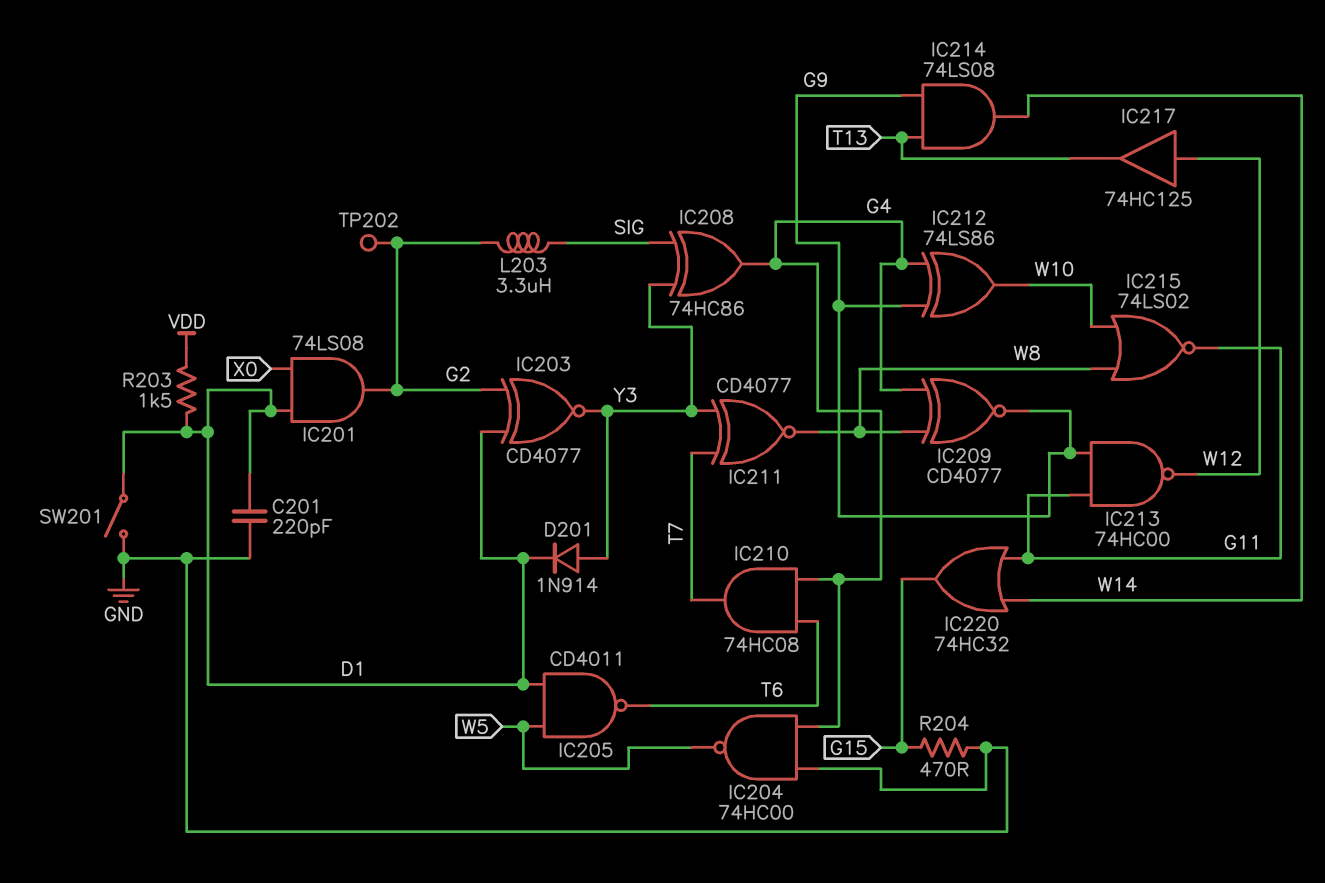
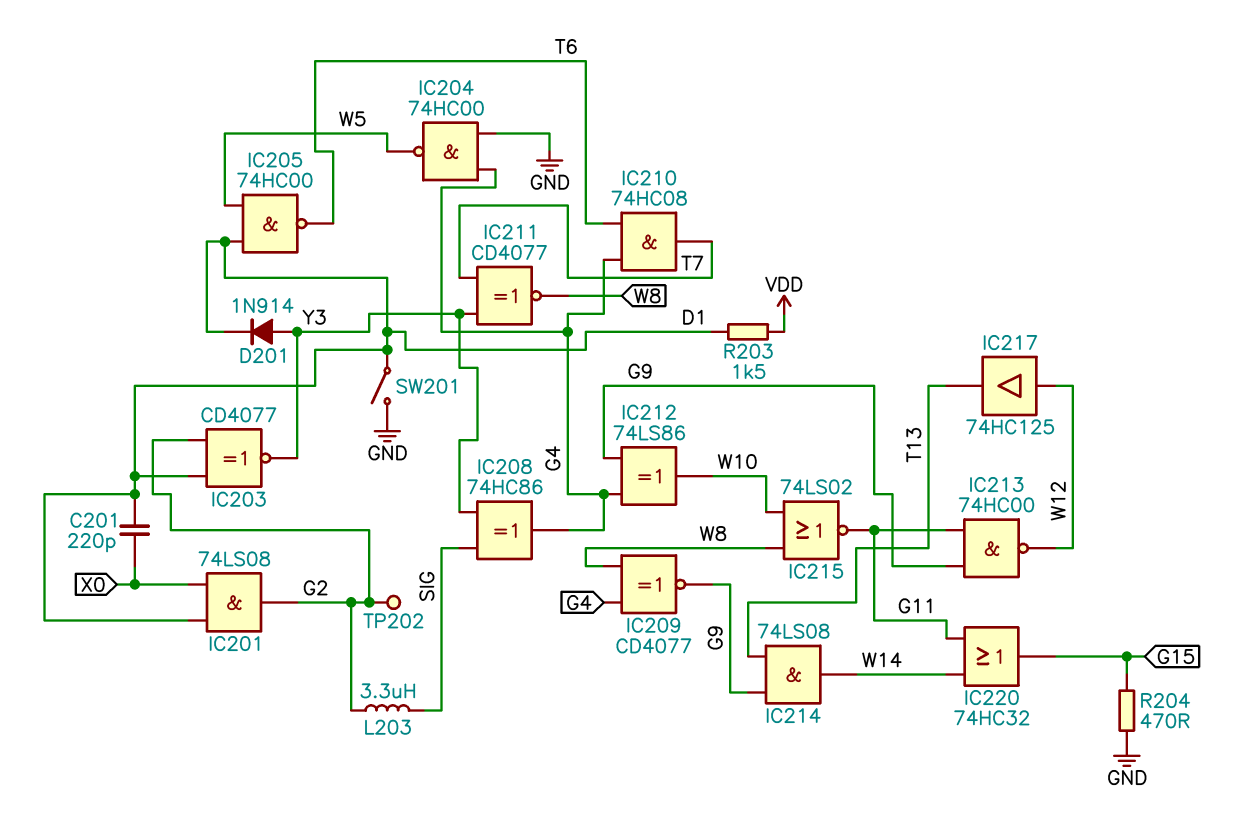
C201: 220pF (D1, GND) -> 220pF (D1, X0)
IC205: NAND CD4011 (in D1, in W5, out T6) -> NAND 74HC00 (in D1, in W5, out T6)

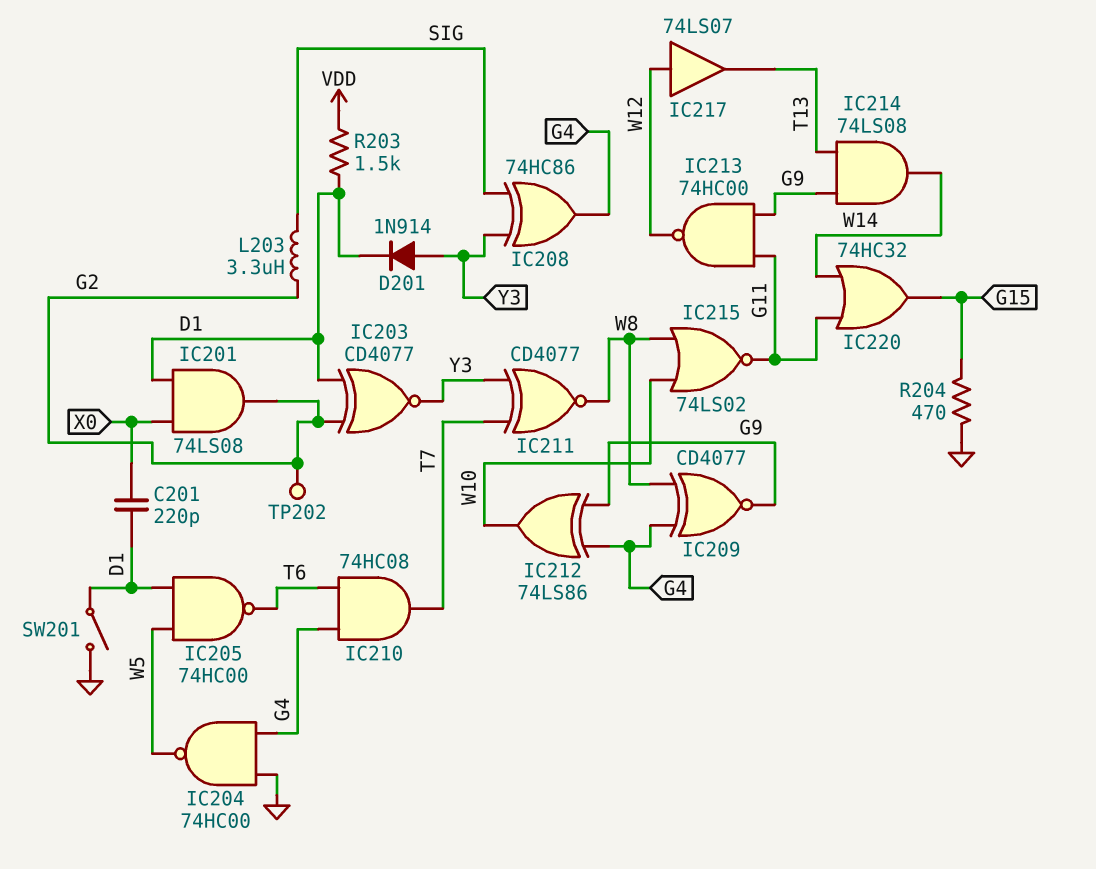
IC217: buffer 74HC125 (in W12, out T13) -> buffer 74LS07 (in W12, out T13)

